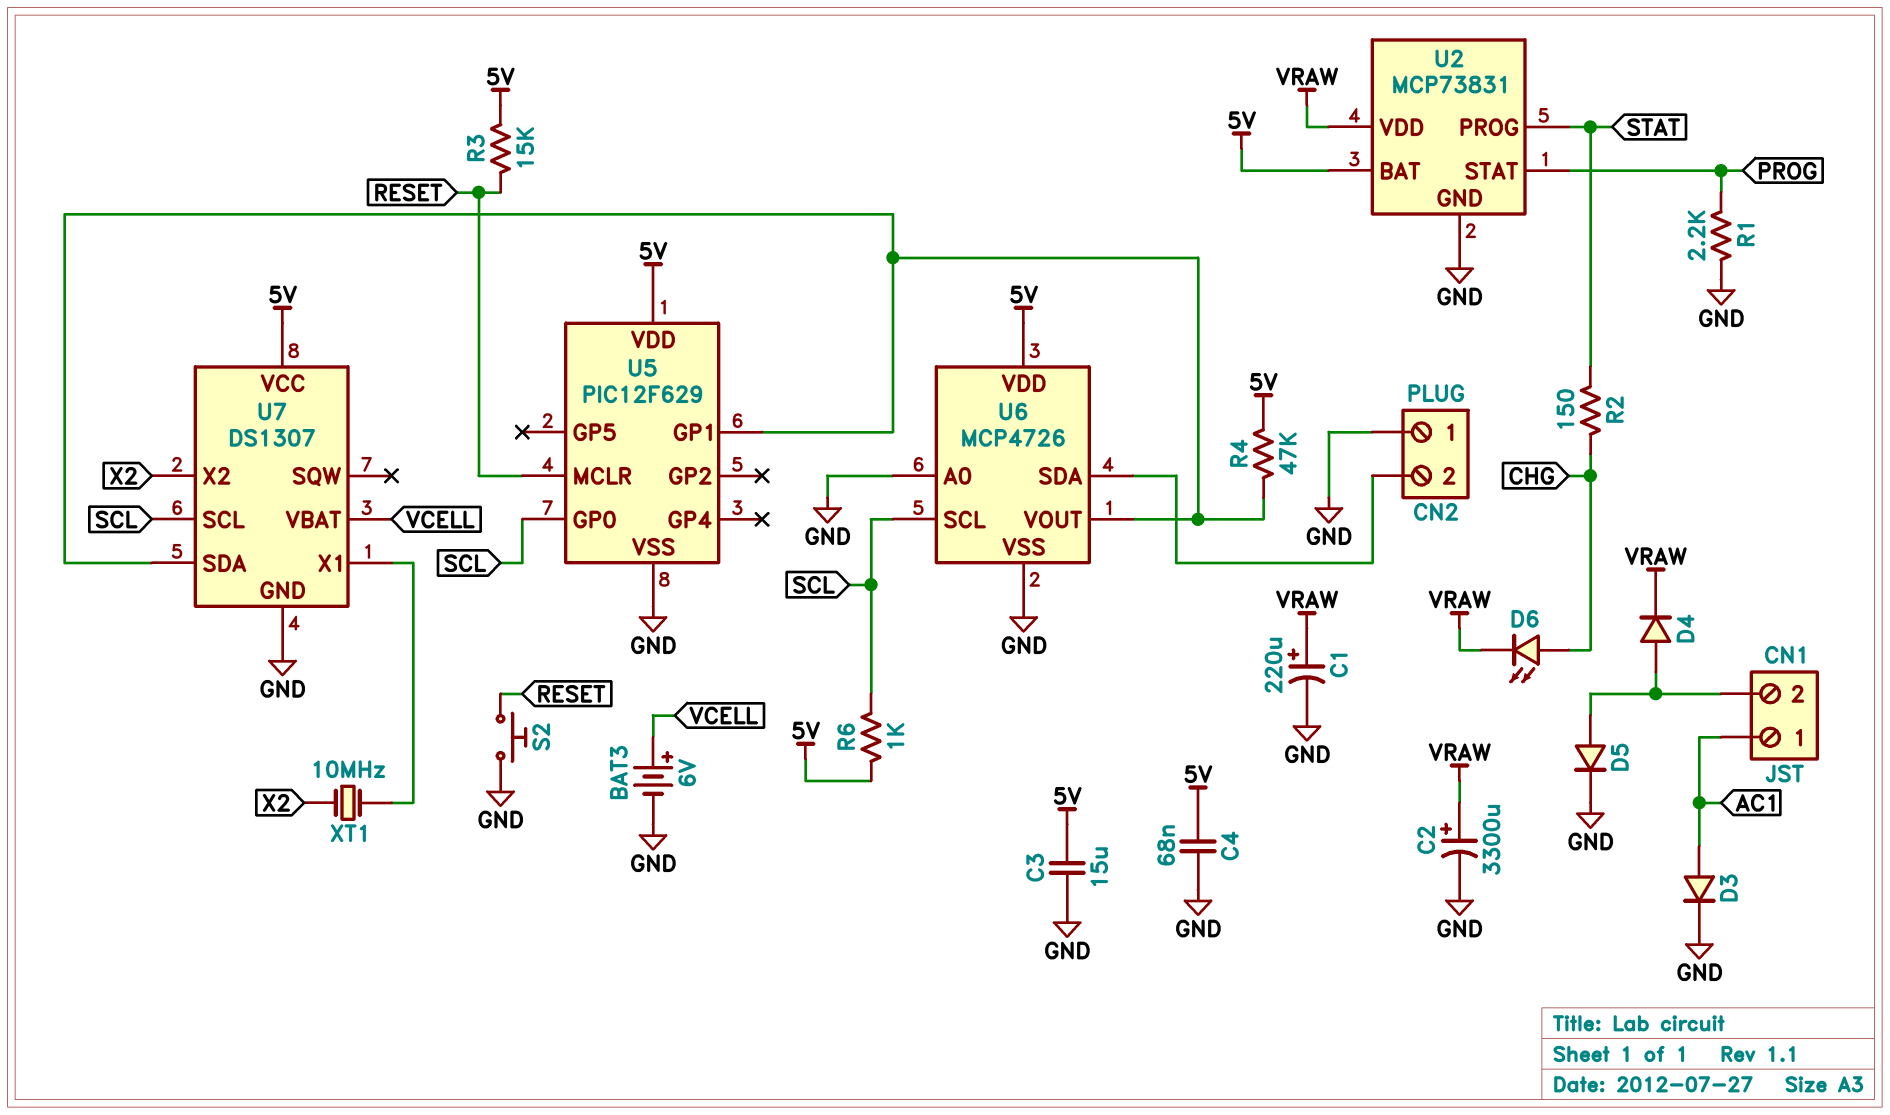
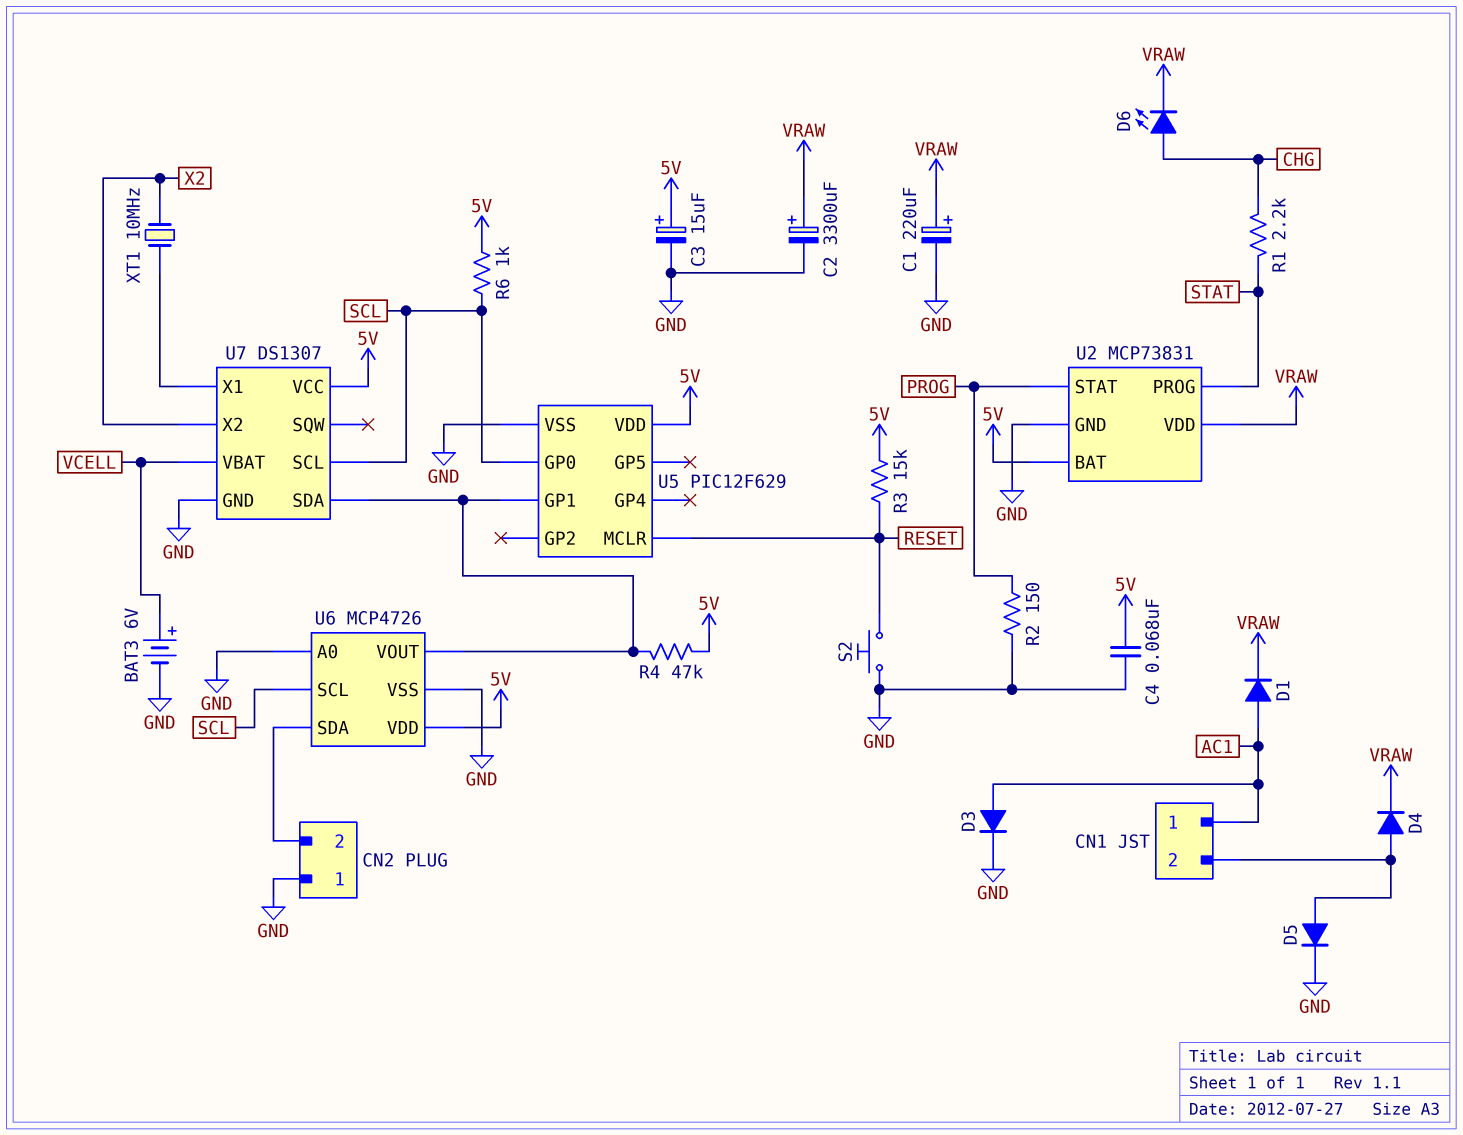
C3: 15uF (5V, GND) -> 15uF (plus 5V, minus GND)
D1: none -> diode (A AC1, K VRAW)
R1: 2.2k (GND, PROG) -> 2.2k (CHG, STAT)
R2: 150 (CHG, STAT) -> 150 (GND, PROG)

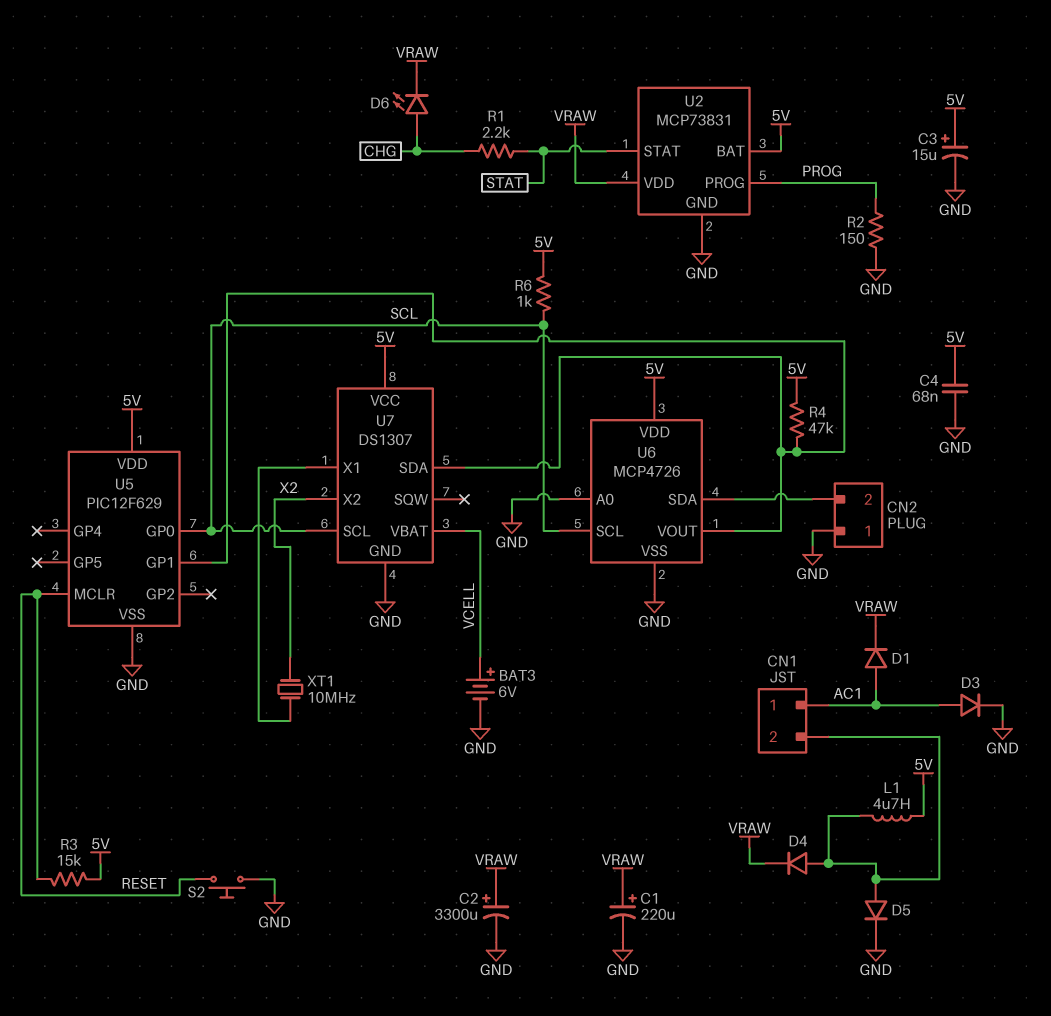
L1: none -> 4.7uH (5V, CN1/2)
U2 pin PROG: STAT -> PROG
U2 pin STAT: PROG -> STAT

